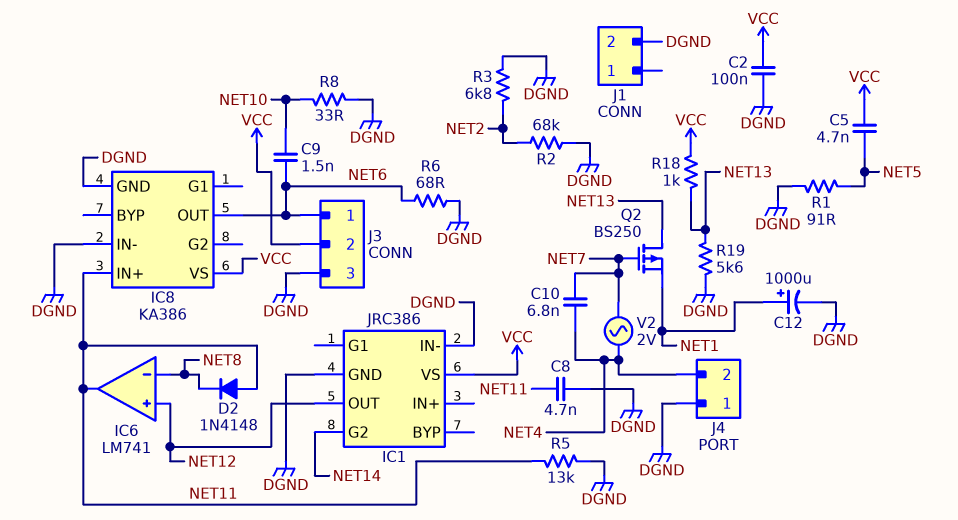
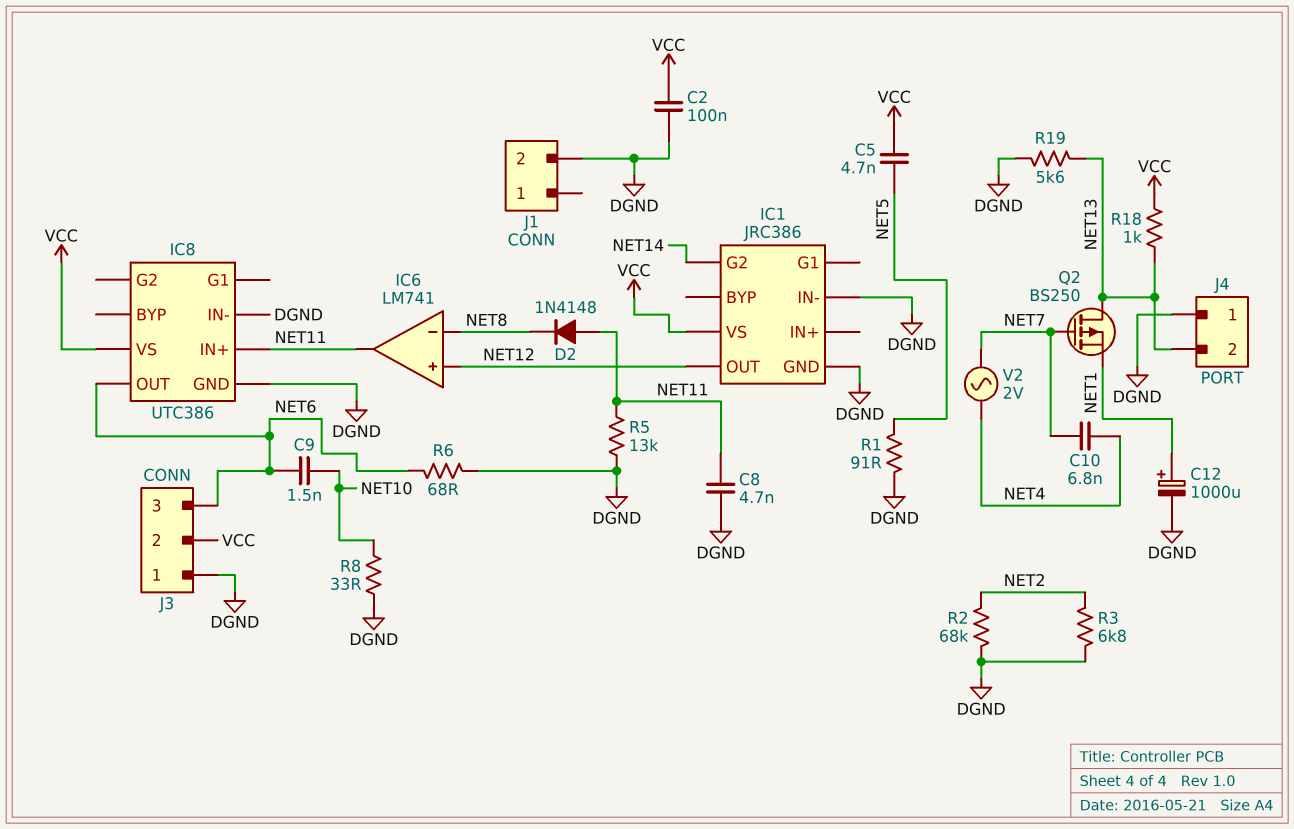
IC8: KA386 -> UTC386
J3 pin 1: NET6 -> DGND
J3 pin 3: DGND -> NET6
J4 pin 2: NET4 -> NET13

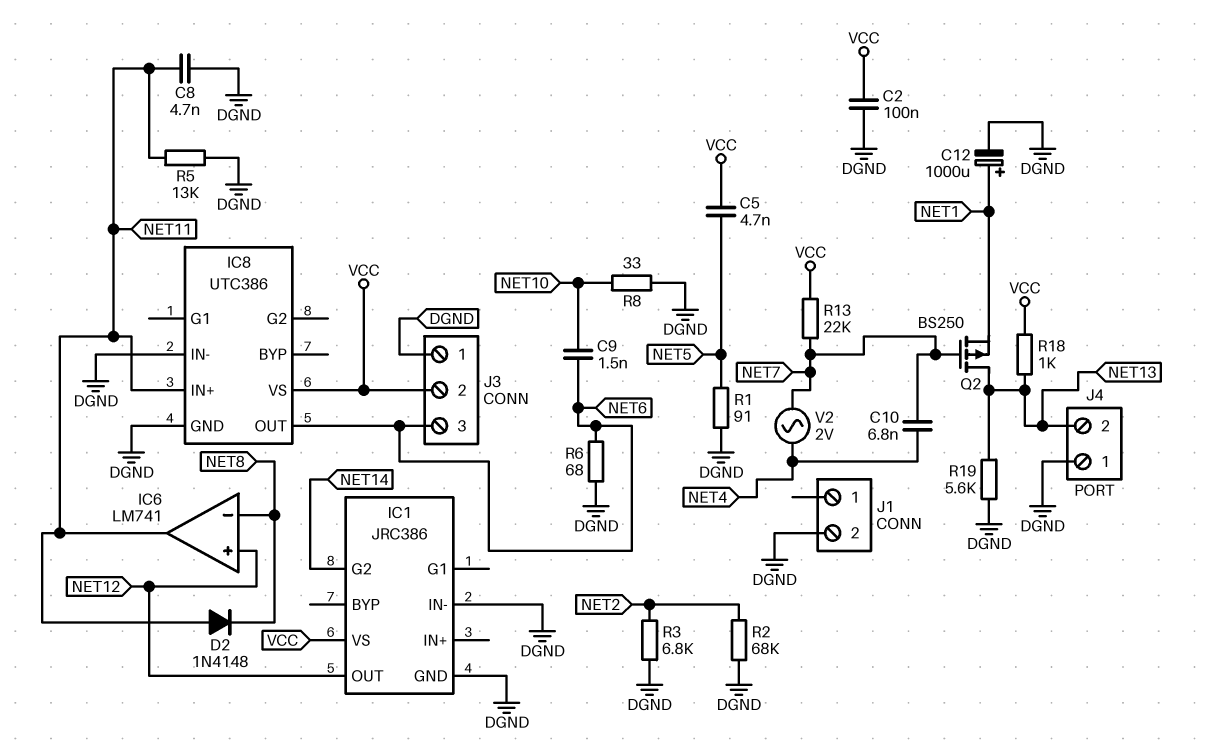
R13: none -> 22k (NET7, VCC)

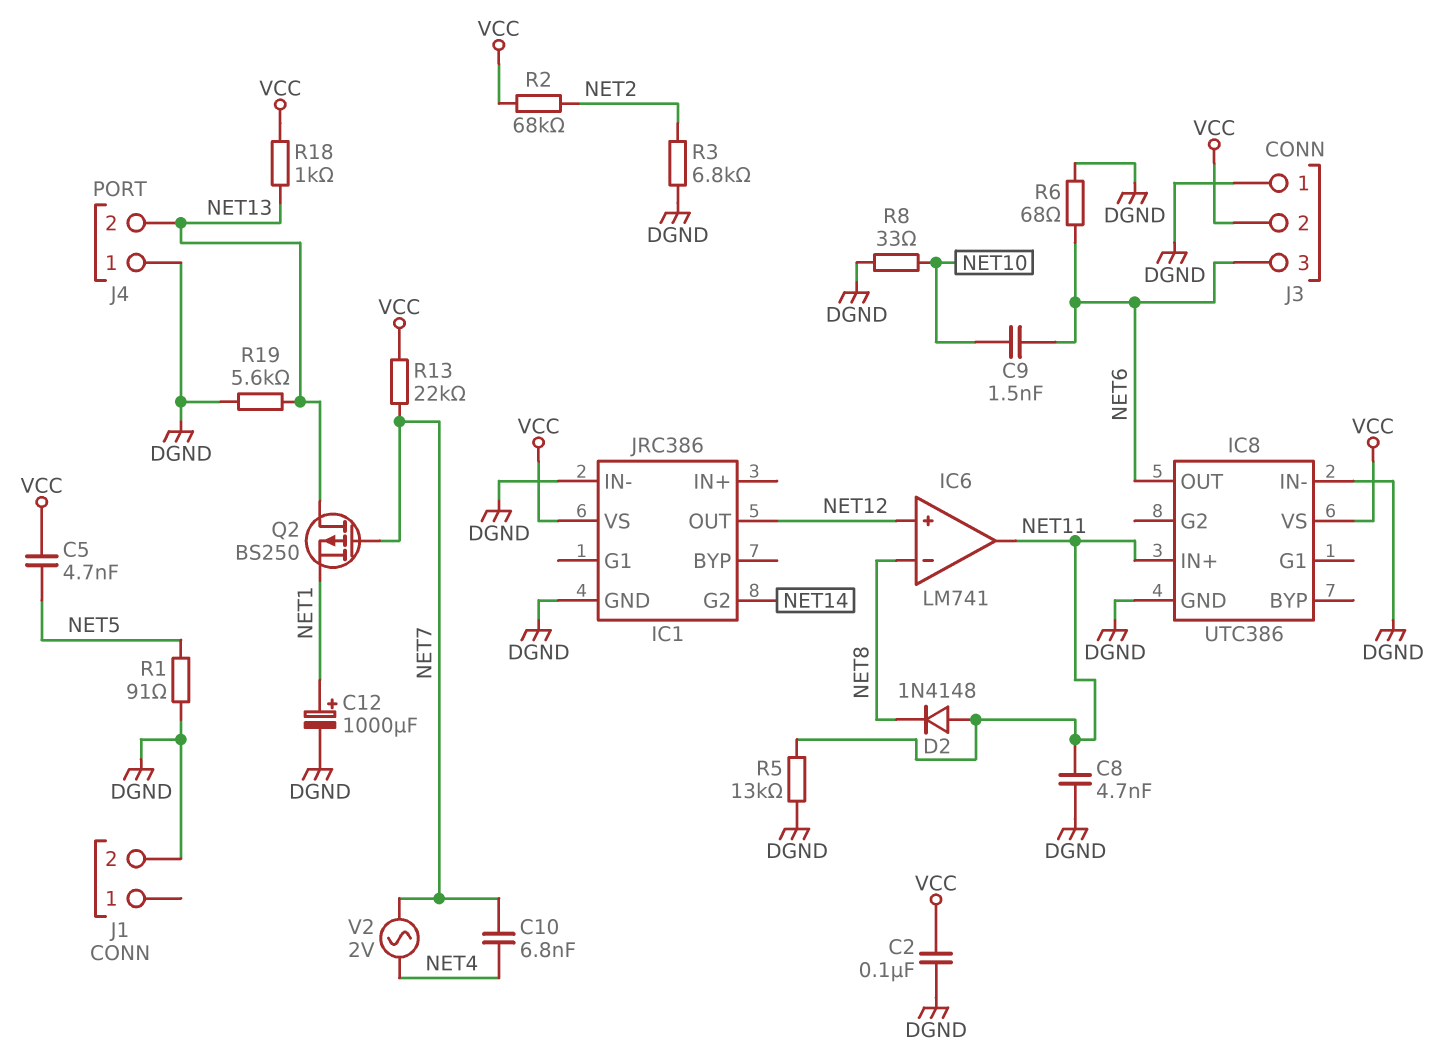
R2: 68k (DGND, NET2) -> 68k (NET2, VCC)

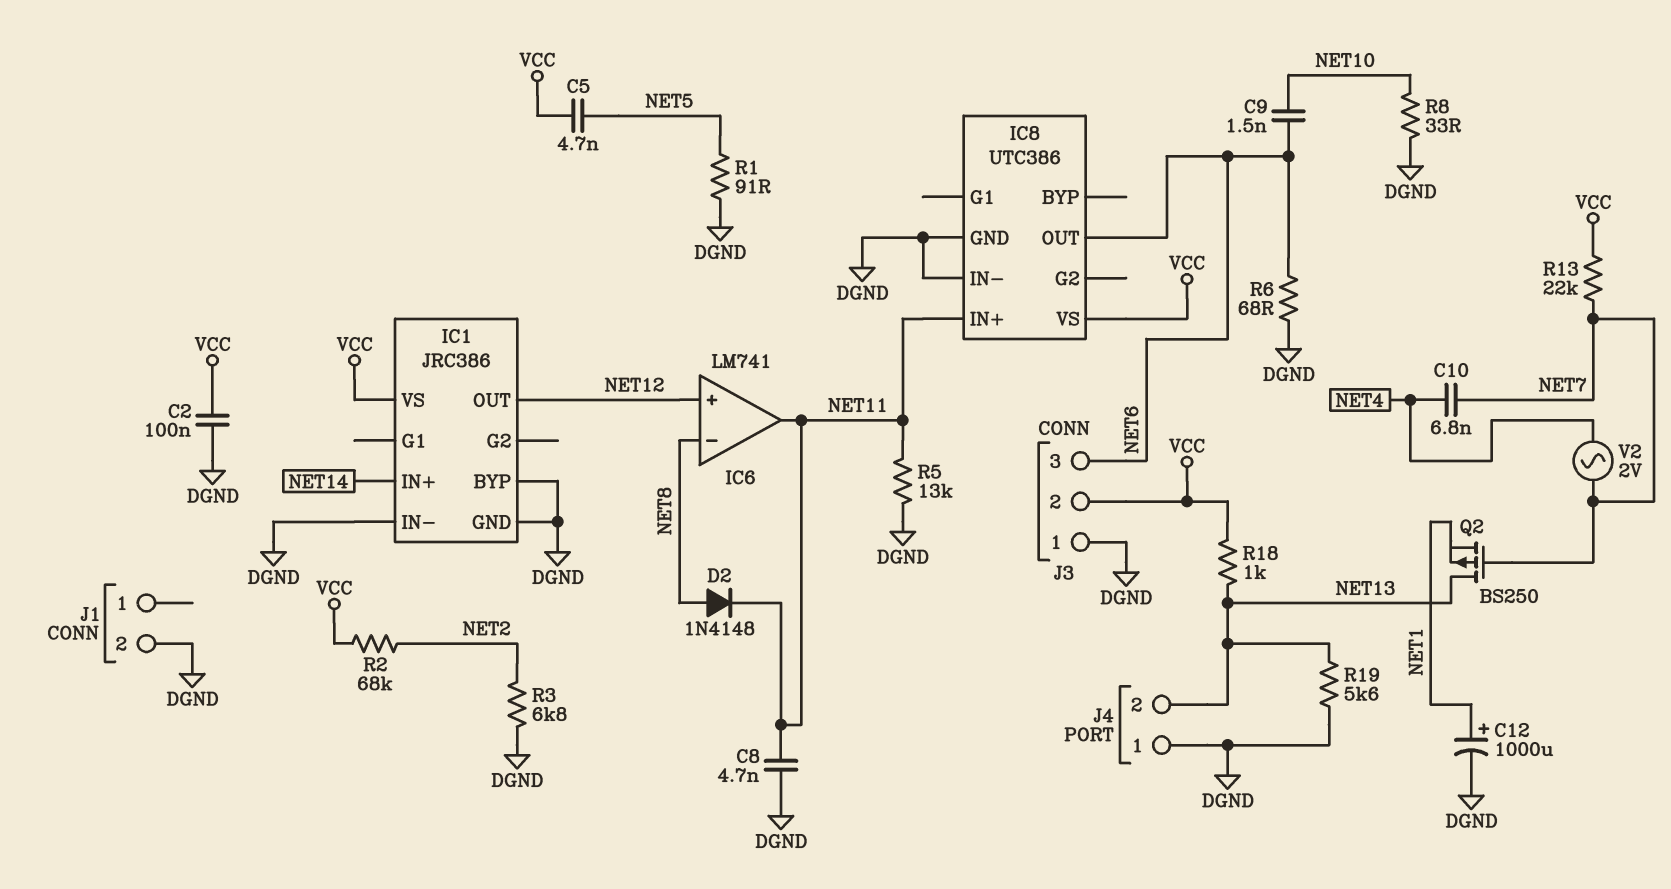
D2: diode 1N4148 (A NET11, K NET8) -> diode 1N4148 (A NET8, K NET11)
IC1 pin BYP: none -> DGND
IC1 pin G2: NET14 -> none
IC1 pin IN+: none -> NET14

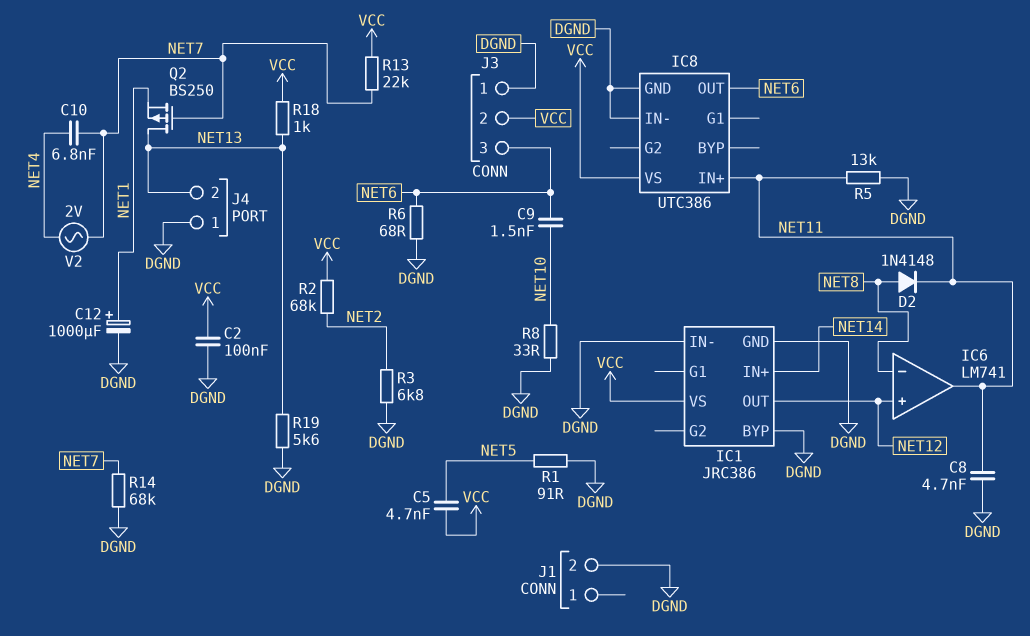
R14: none -> 68k (DGND, NET7)

